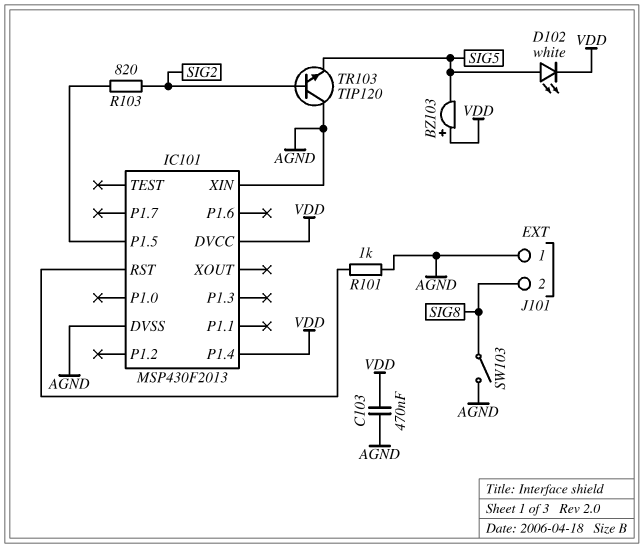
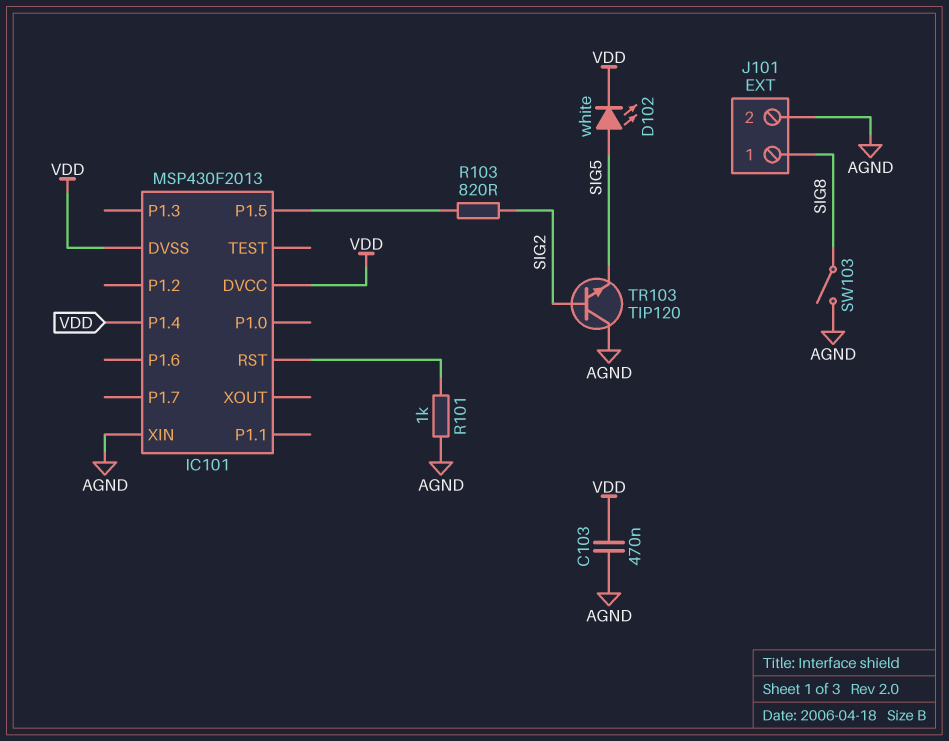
BZ103: buzzer (plus VDD, minus SIG5) -> none
IC101 pin DVSS: AGND -> VDD
J101 pin 1: AGND -> SIG8
J101 pin 2: SIG8 -> AGND

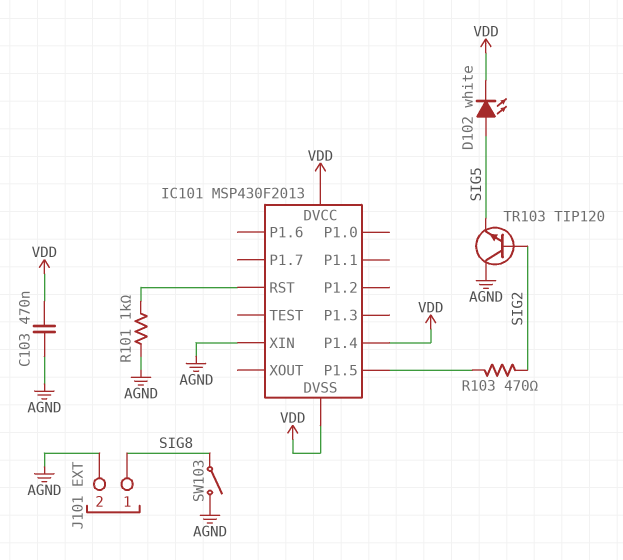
R103: 820 (IC101/P1.5, SIG2) -> 470 (IC101/P1.5, SIG2)

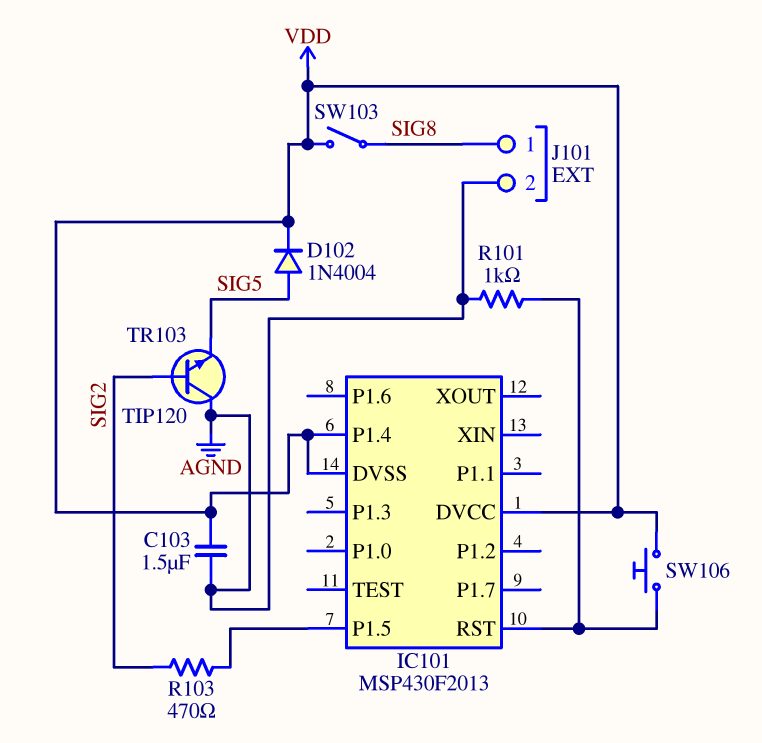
C103: 470nF (AGND, VDD) -> 1.5uF (AGND, VDD)
D102: LED white (A SIG5, K VDD) -> diode 1N4004 (A SIG5, K VDD)
IC101 pin XIN: AGND -> none
SW103: switch (AGND, SIG8) -> switch (SIG8, VDD)
SW106: none -> button (IC101/RST, VDD)

